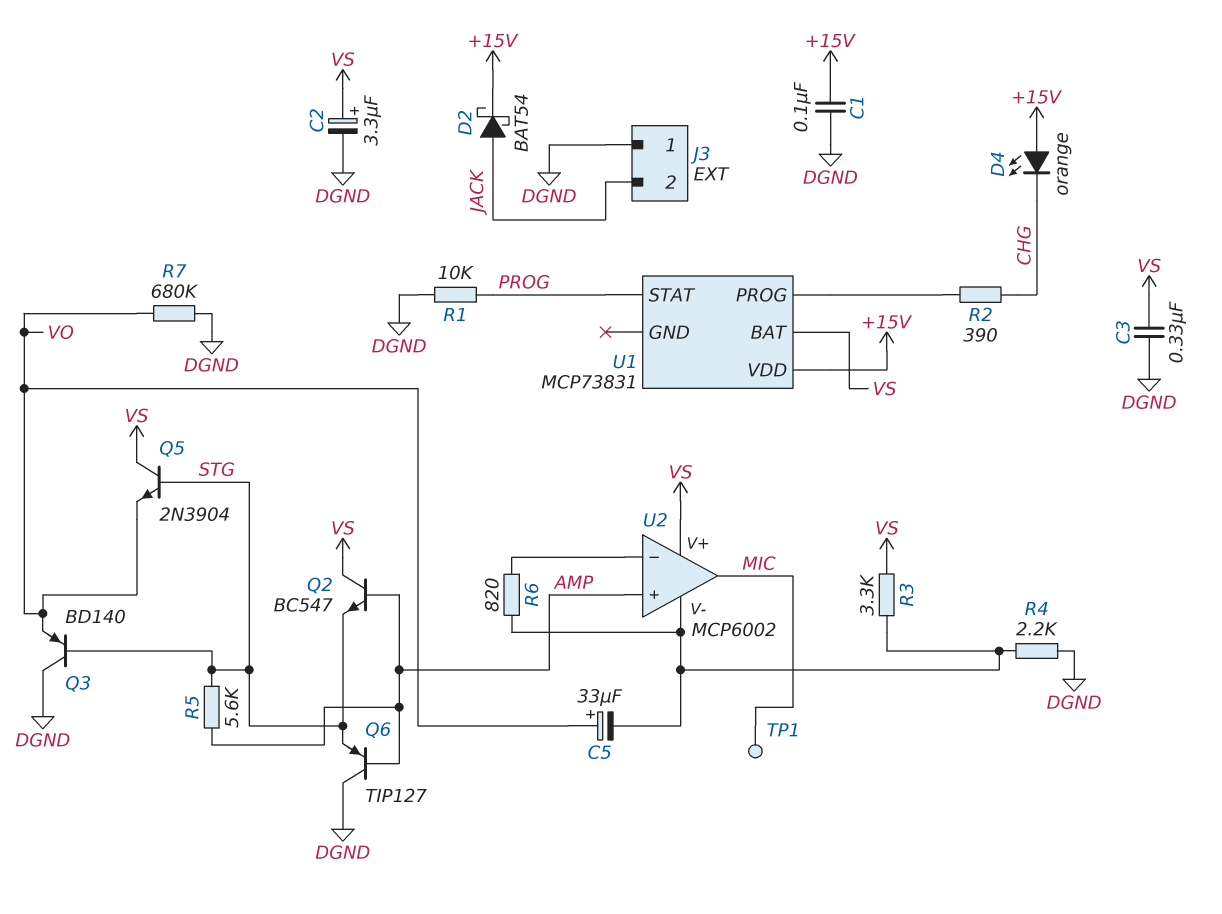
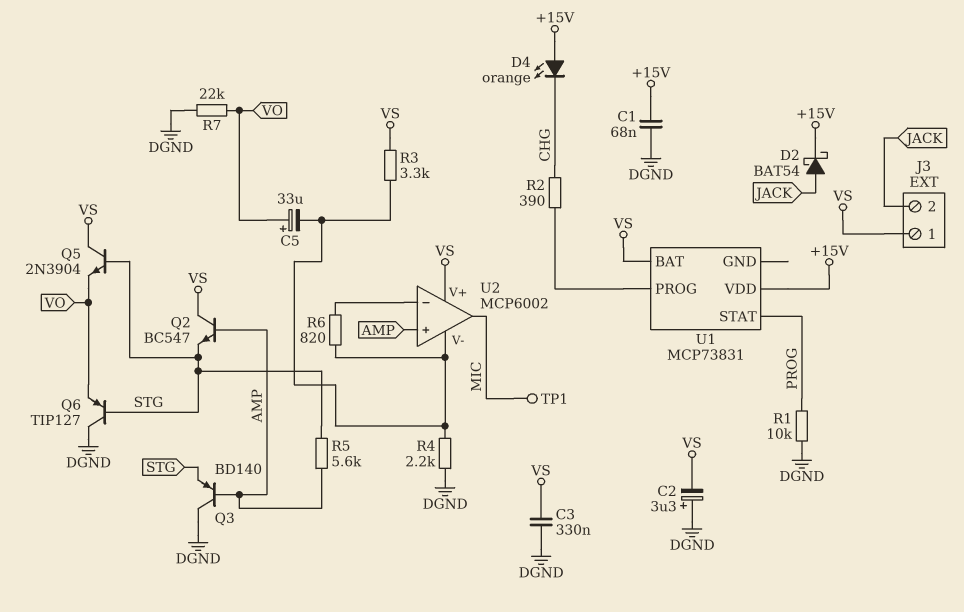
C1: 100nF (+15V, DGND) -> 68nF (+15V, DGND)
C2: 3.3uF (plus VS, minus DGND) -> 3.3uF (plus DGND, minus VS)
J3 pin 1: DGND -> VS
Q3: PNP BD140 (B STG, C DGND, E VO) -> PNP BD140 (B AMP, C DGND, E STG)
Q6: PNP TIP127 (B AMP, C DGND, E STG) -> PNP TIP127 (B STG, C DGND, E VO)
R7: 680k (DGND, VO) -> 22k (DGND, VO)

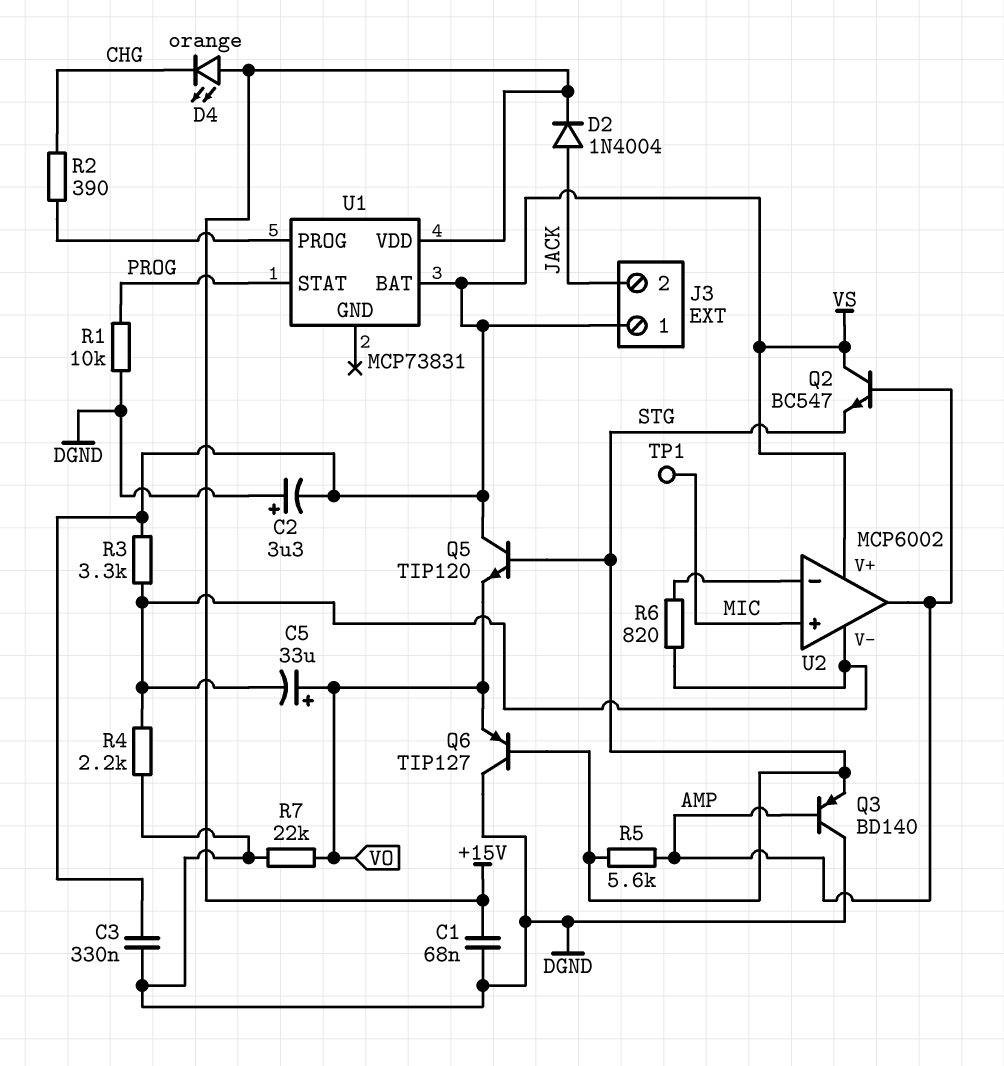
D2: schottky BAT54 (A JACK, K +15V) -> diode 1N4004 (A JACK, K +15V)
Q5: NPN 2N3904 (B STG, C VS, E VO) -> NPN TIP120 (B STG, C VS, E VO)
U2 pin in+: AMP -> MIC
U2 pin out: MIC -> AMP

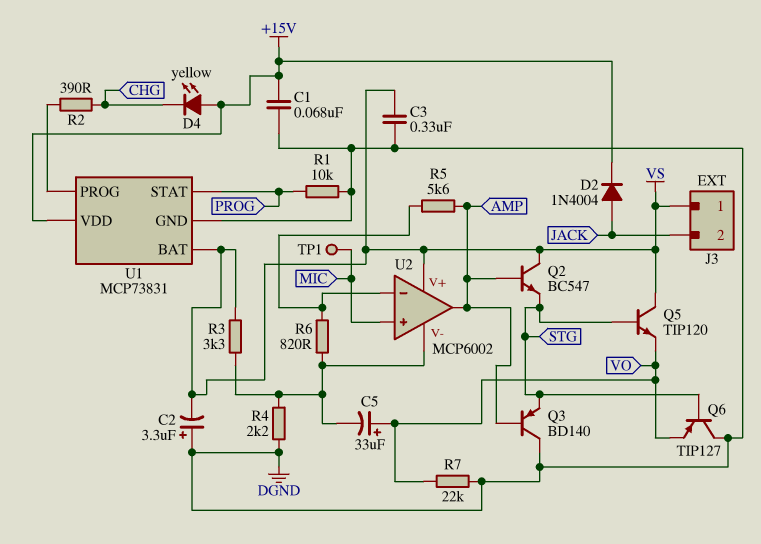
D4: LED orange (A +15V, K CHG) -> LED yellow (A +15V, K CHG)
R5: 5.6k (AMP, STG) -> 5.6k (AMP, U2/in-)
U1 pin GND: none -> DGND

